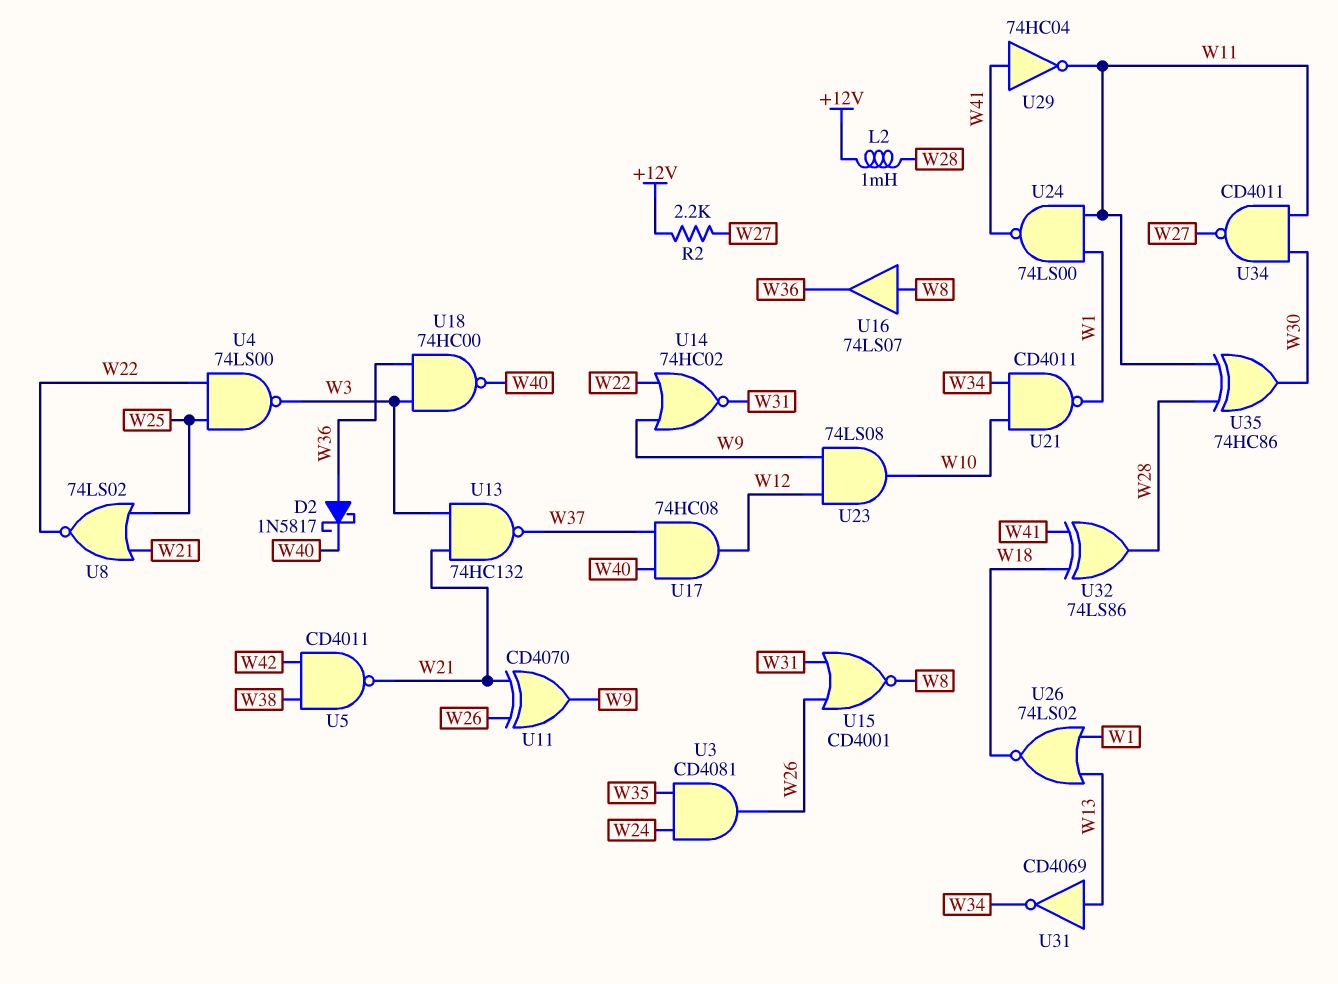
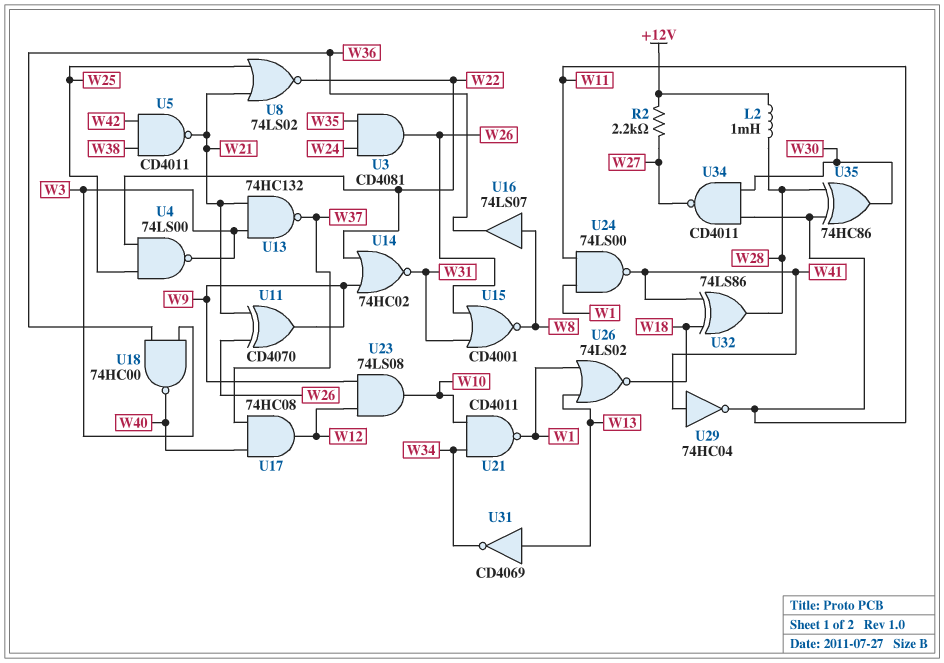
D2: schottky 1N5817 (A W36, K W40) -> none

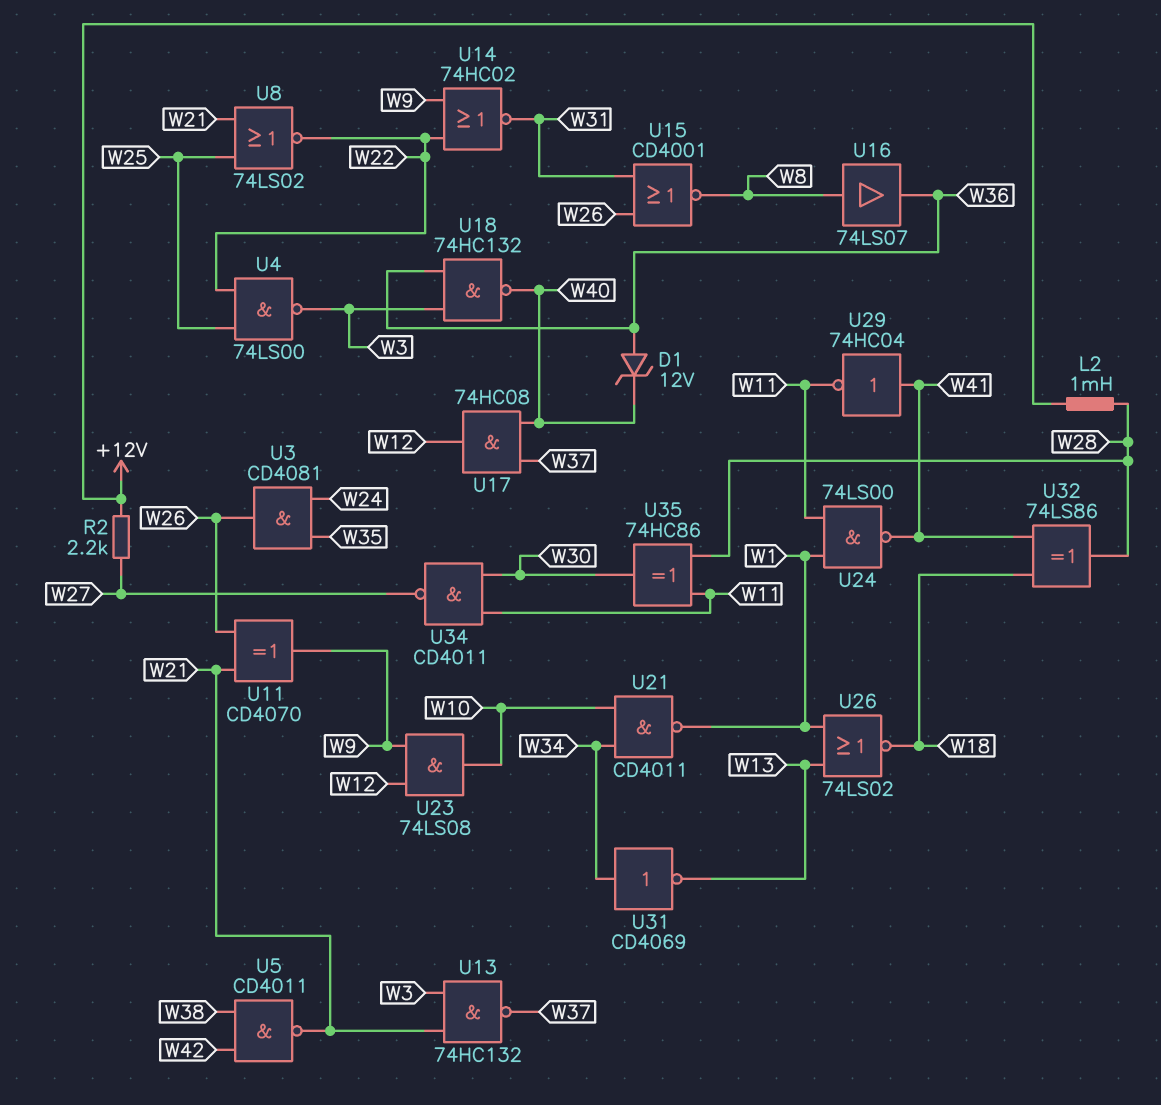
D1: none -> zener 12V (A W36, K W40)
U18: NAND 74HC00 (in W3, in W36, out W40) -> NAND 74HC132 (in W3, in W36, out W40)
U31: NOT CD4069 (in W13, out W34) -> NOT CD4069 (in W34, out W13)

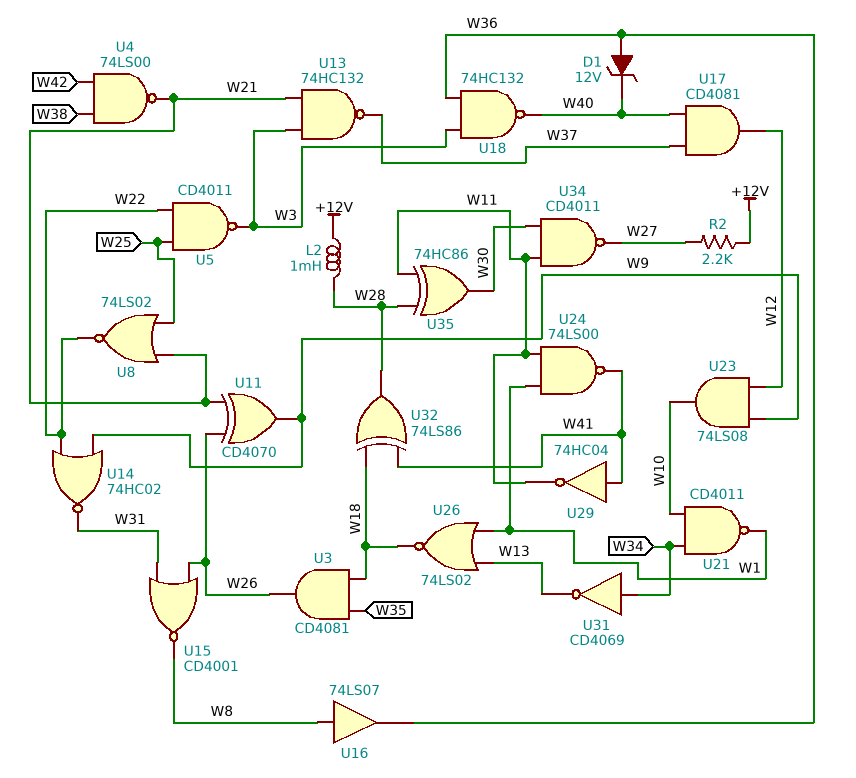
U3: AND CD4081 (in W24, in W35, out W26) -> AND CD4081 (in W18, in W35, out W26)
U4: NAND 74LS00 (in W22, in W25, out W3) -> NAND 74LS00 (in W38, in W42, out W21)
U5: NAND CD4011 (in W38, in W42, out W21) -> NAND CD4011 (in W22, in W25, out W3)
U17: AND 74HC08 (in W37, in W40, out W12) -> AND CD4081 (in W37, in W40, out W12)

